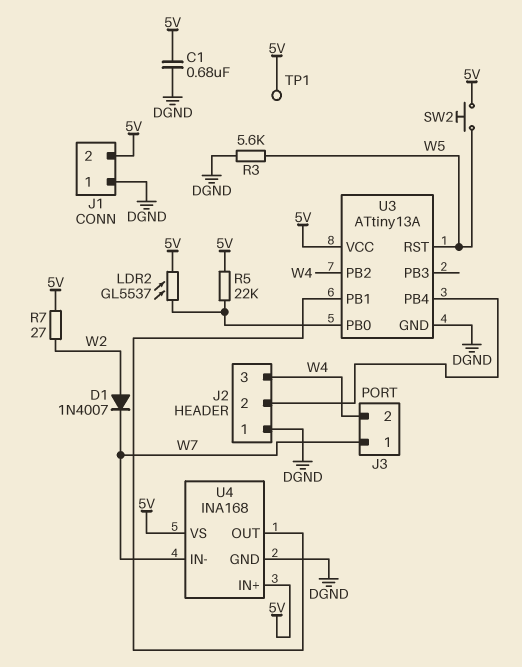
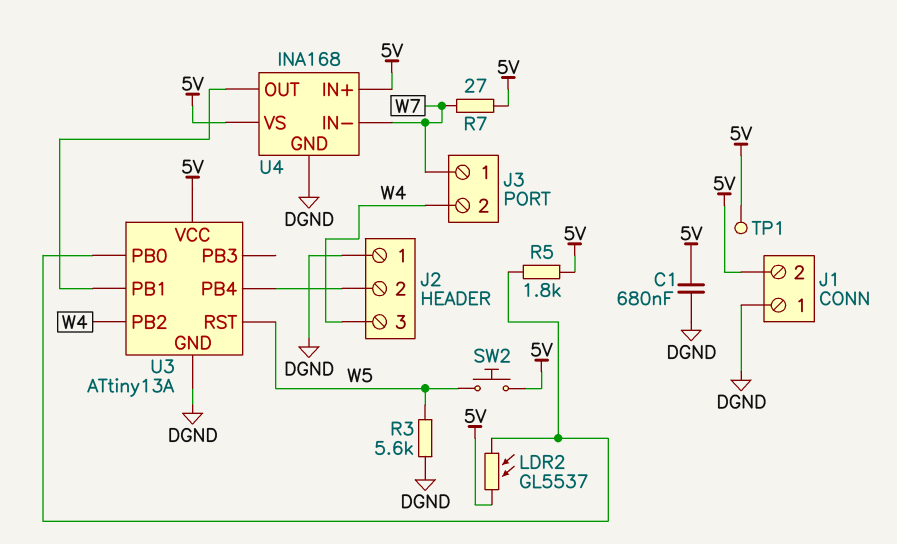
D1: diode 1N4007 (A W2, K W7) -> none
R5: 22k (5V, U3/PB0) -> 1.8k (5V, U3/PB0)
R7: 27 (5V, W2) -> 27 (5V, W7)

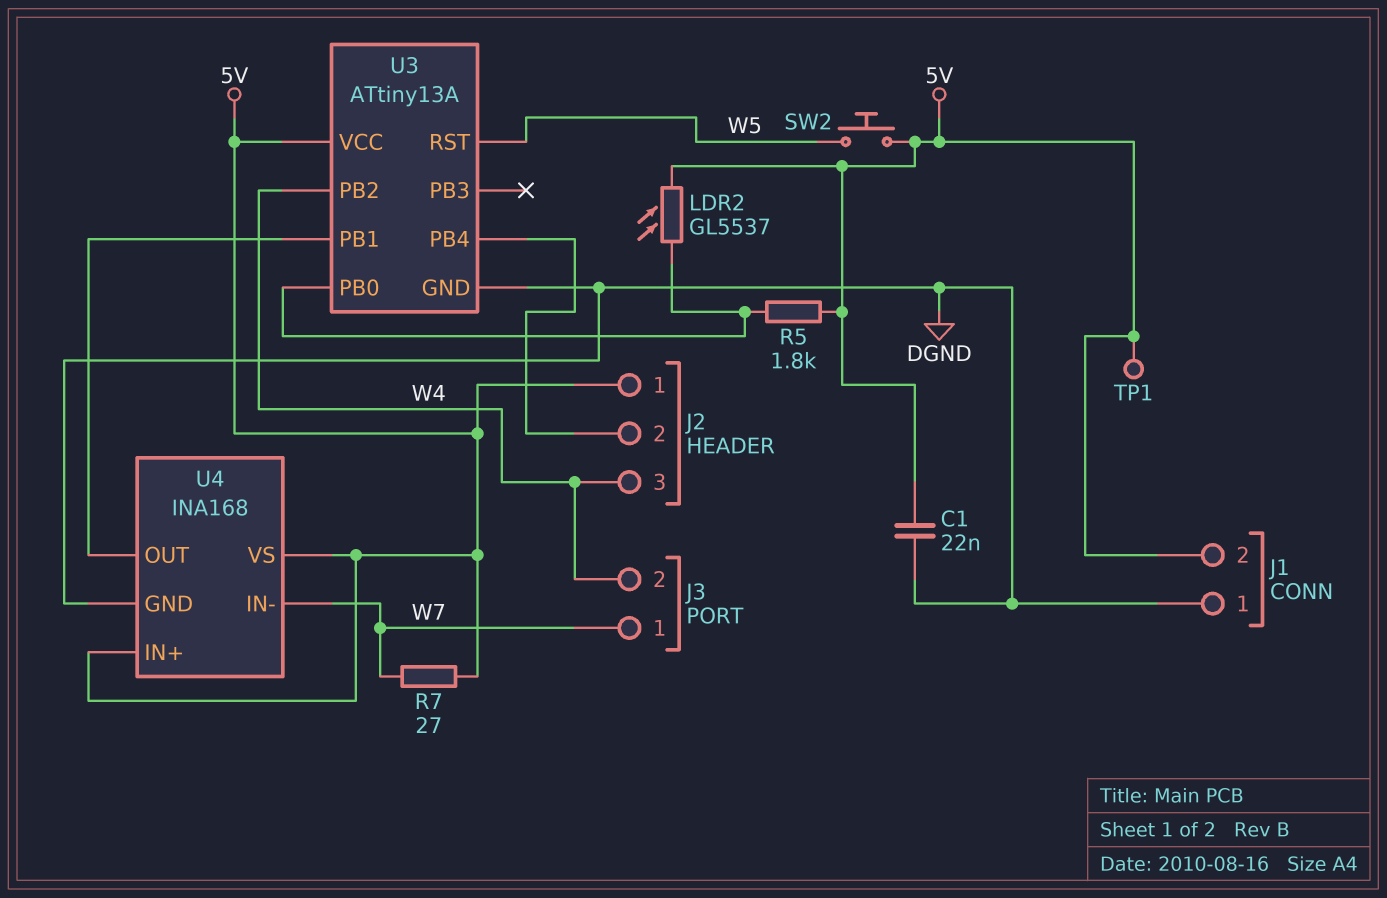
C1: 680nF (5V, DGND) -> 22nF (5V, DGND)
J2 pin 1: DGND -> 5V
R3: 5.6k (DGND, W5) -> none

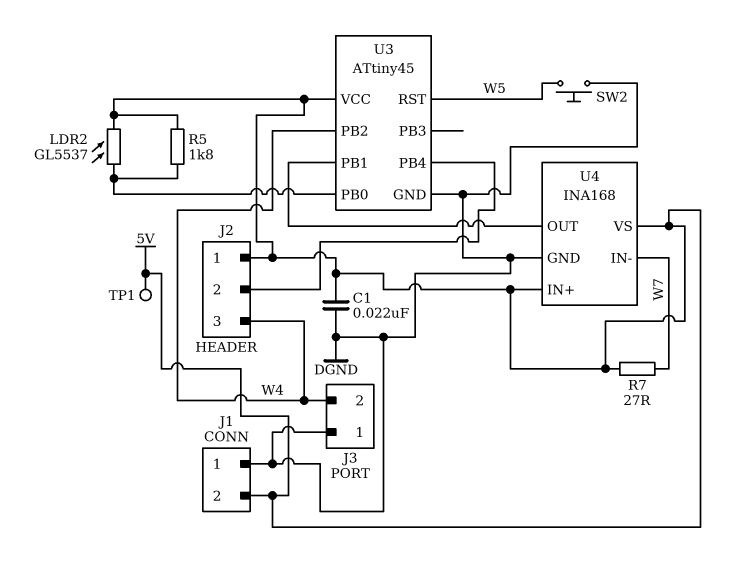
J3 pin 1: W7 -> DGND
SW2: button (5V, W5) -> button (DGND, W5)
U3: ATtiny13A -> ATtiny45

